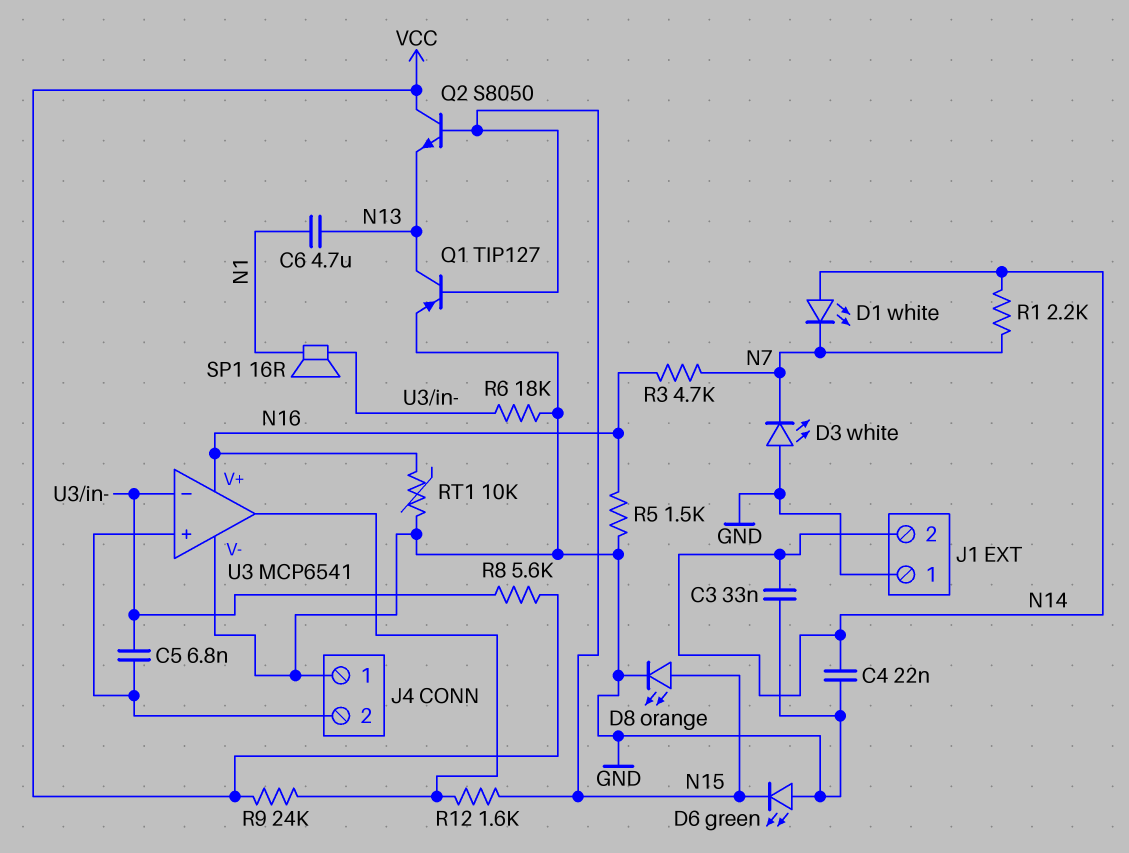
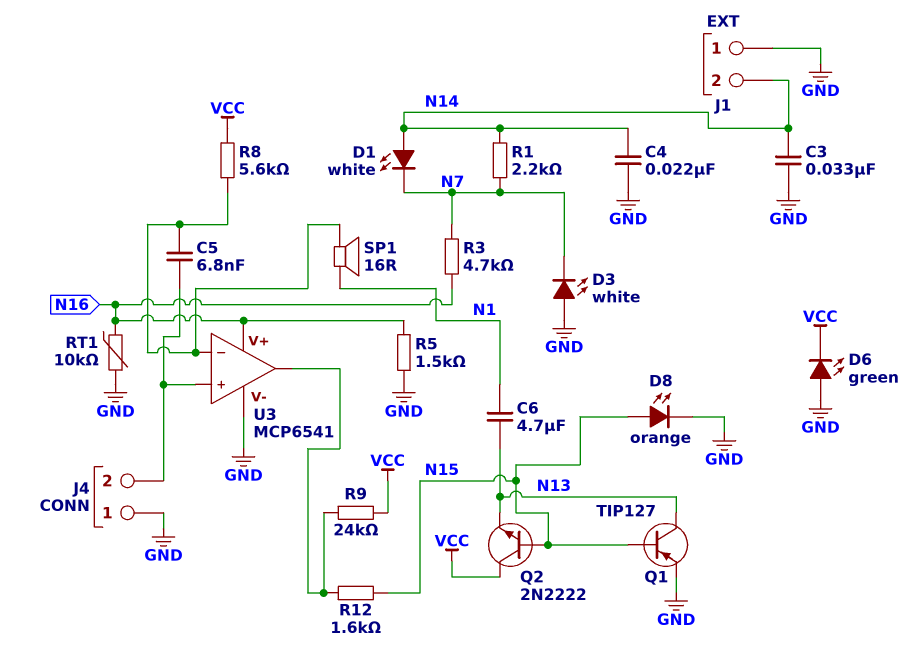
D6: LED green (A GND, K N15) -> LED green (A GND, K VCC)
Q2: NPN S8050 (B N15, C VCC, E N13) -> NPN 2N2222 (B N15, C VCC, E N13)
R6: 18k (GND, U3/in-) -> none

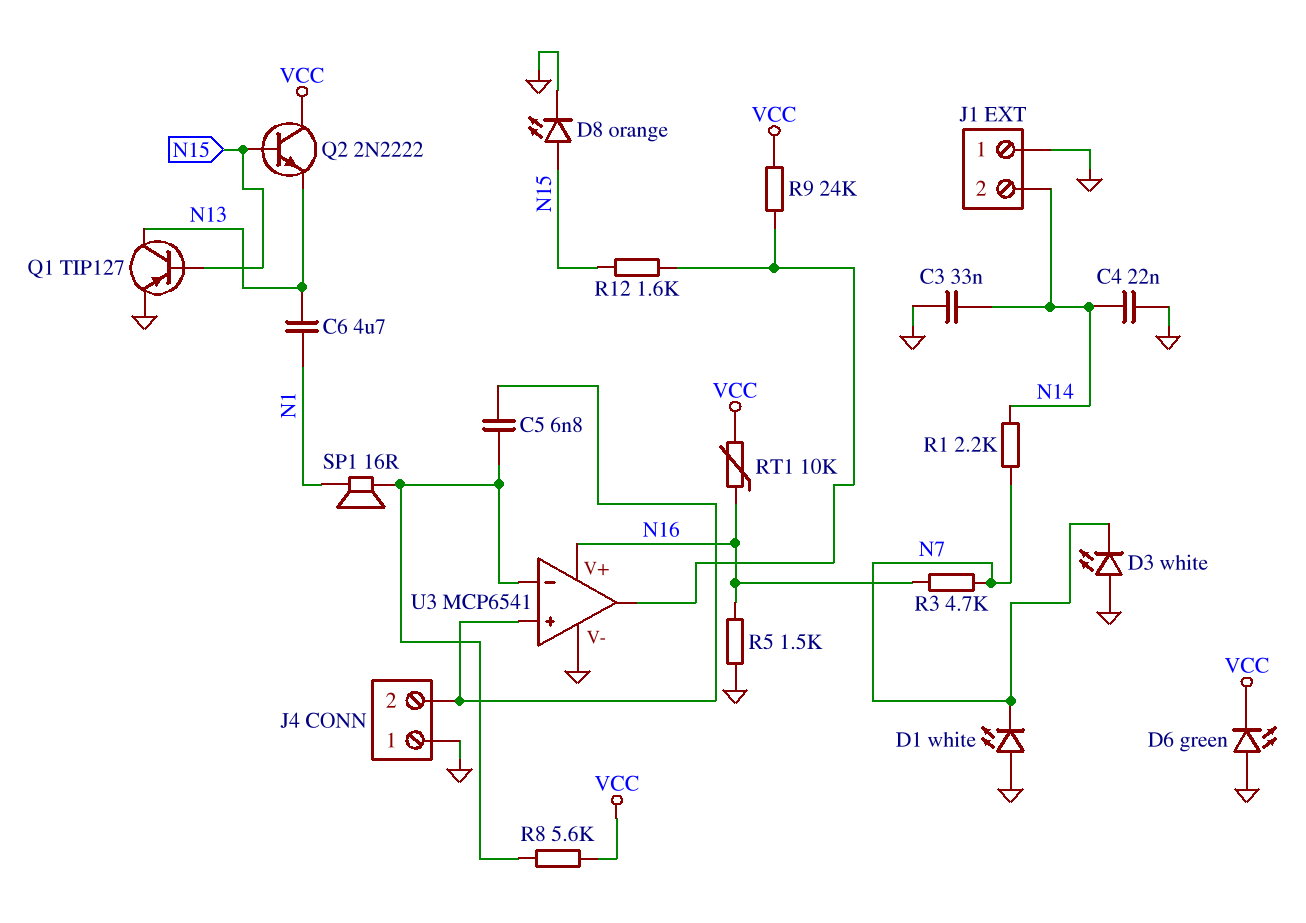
D1: LED white (A N14, K N7) -> LED white (A GND, K N7)
RT1: 10k (GND, N16) -> 10k (N16, VCC)

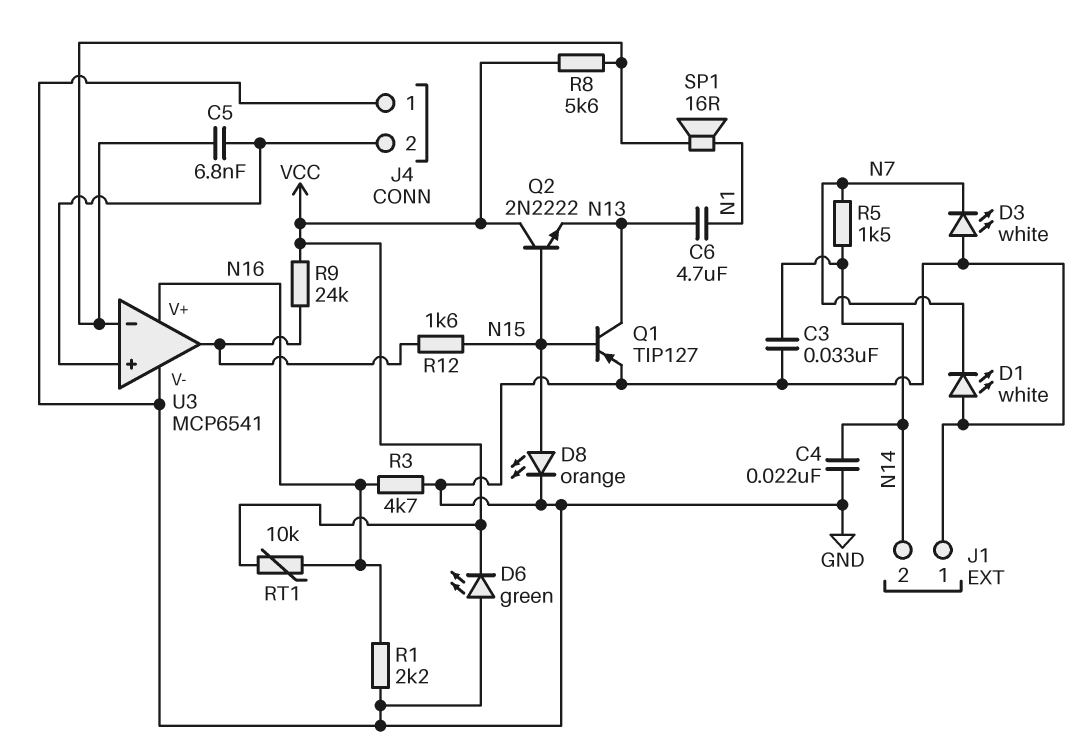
R1: 2.2k (N7, N14) -> 2.2k (GND, N16)
R3: 4.7k (N7, N16) -> 4.7k (GND, N16)
R5: 1.5k (GND, N16) -> 1.5k (N7, N14)

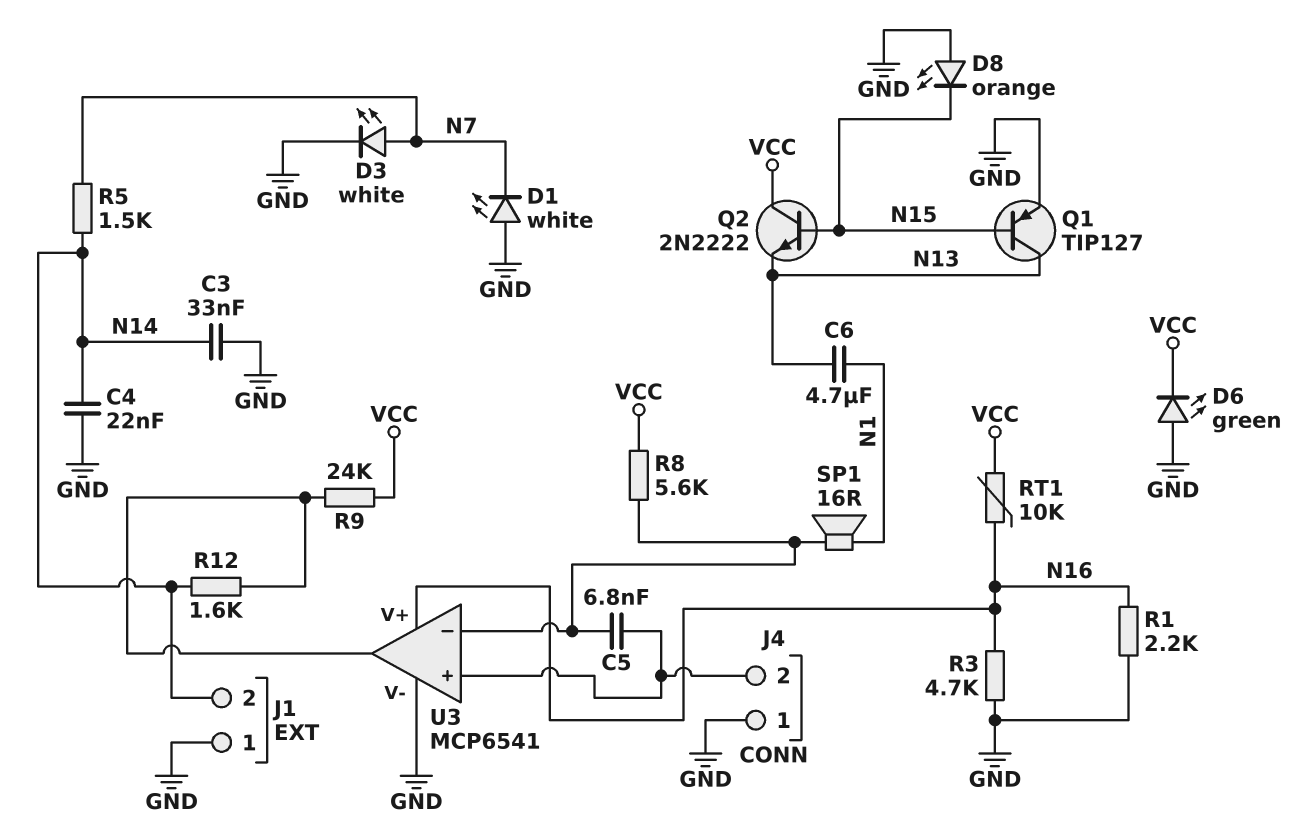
D3: LED white (A GND, K N7) -> LED white (A N7, K GND)
D8: LED orange (A N15, K GND) -> LED orange (A GND, K N15)
R12: 1.6k (N15, U3/out) -> 1.6k (N14, U3/out)

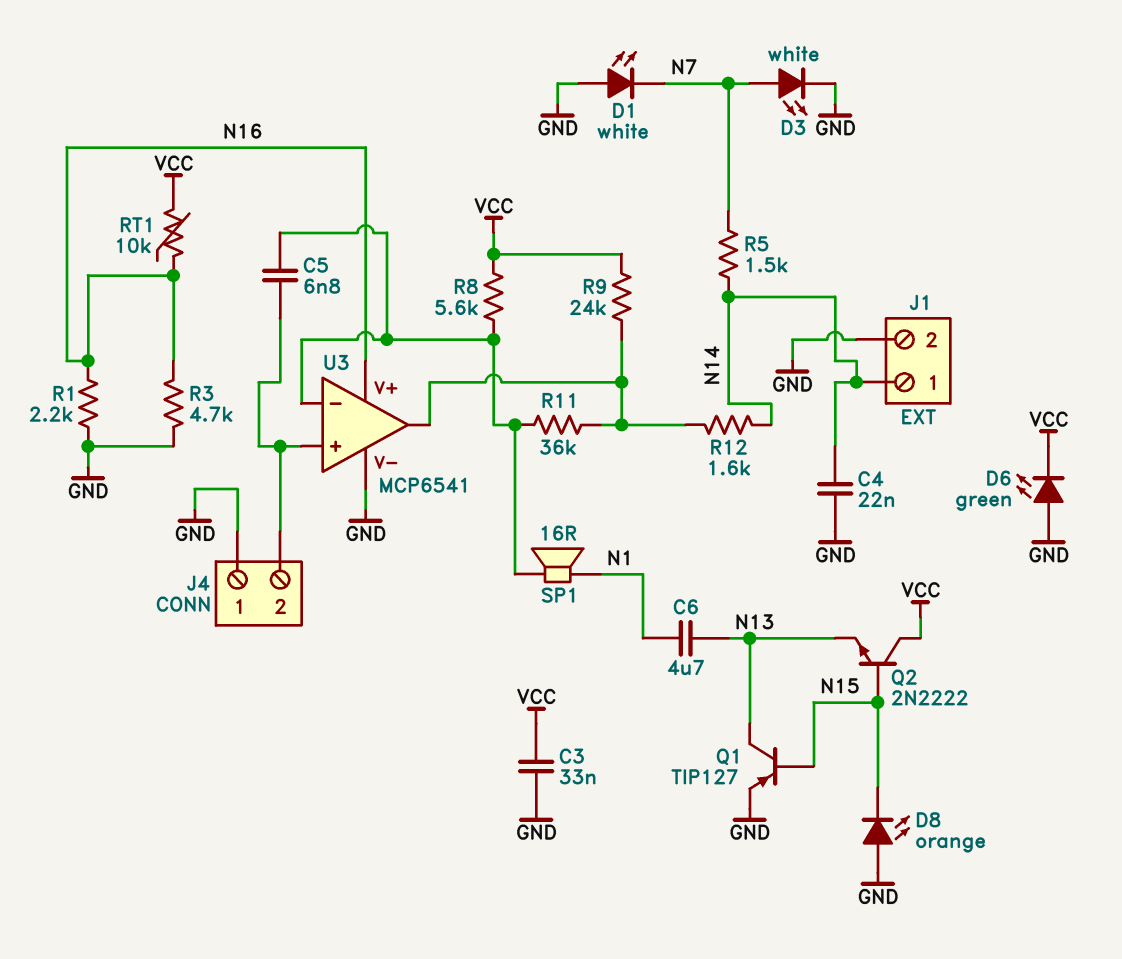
C3: 33nF (GND, N14) -> 33nF (GND, VCC)
J1 pin 1: GND -> N14
J1 pin 2: N14 -> GND
R11: none -> 36k (U3/in-, U3/out)

